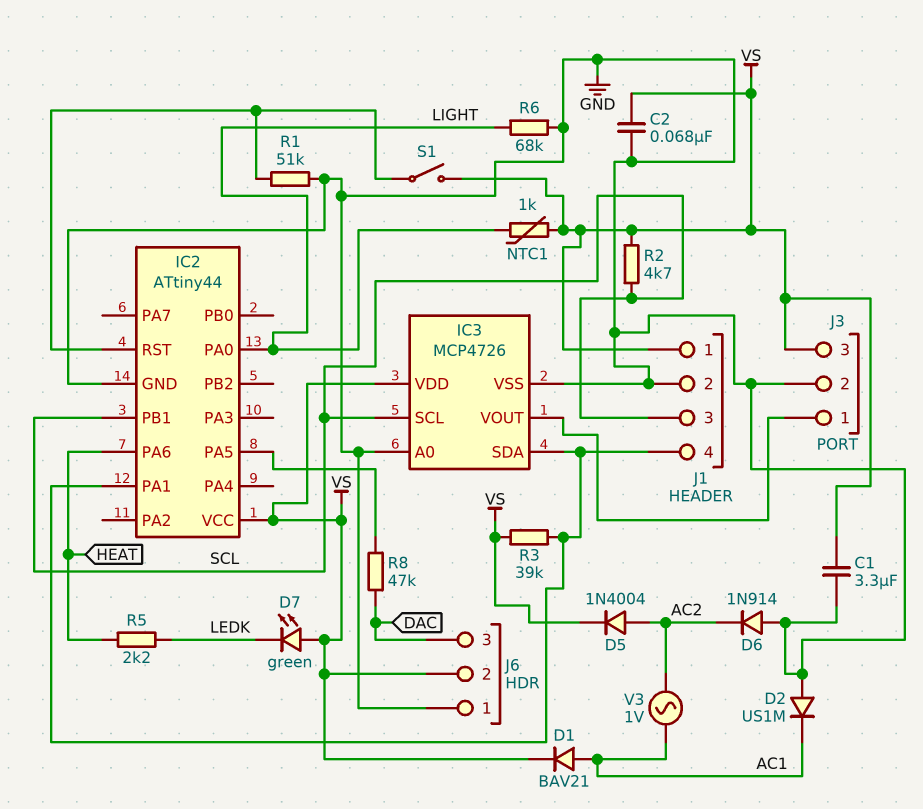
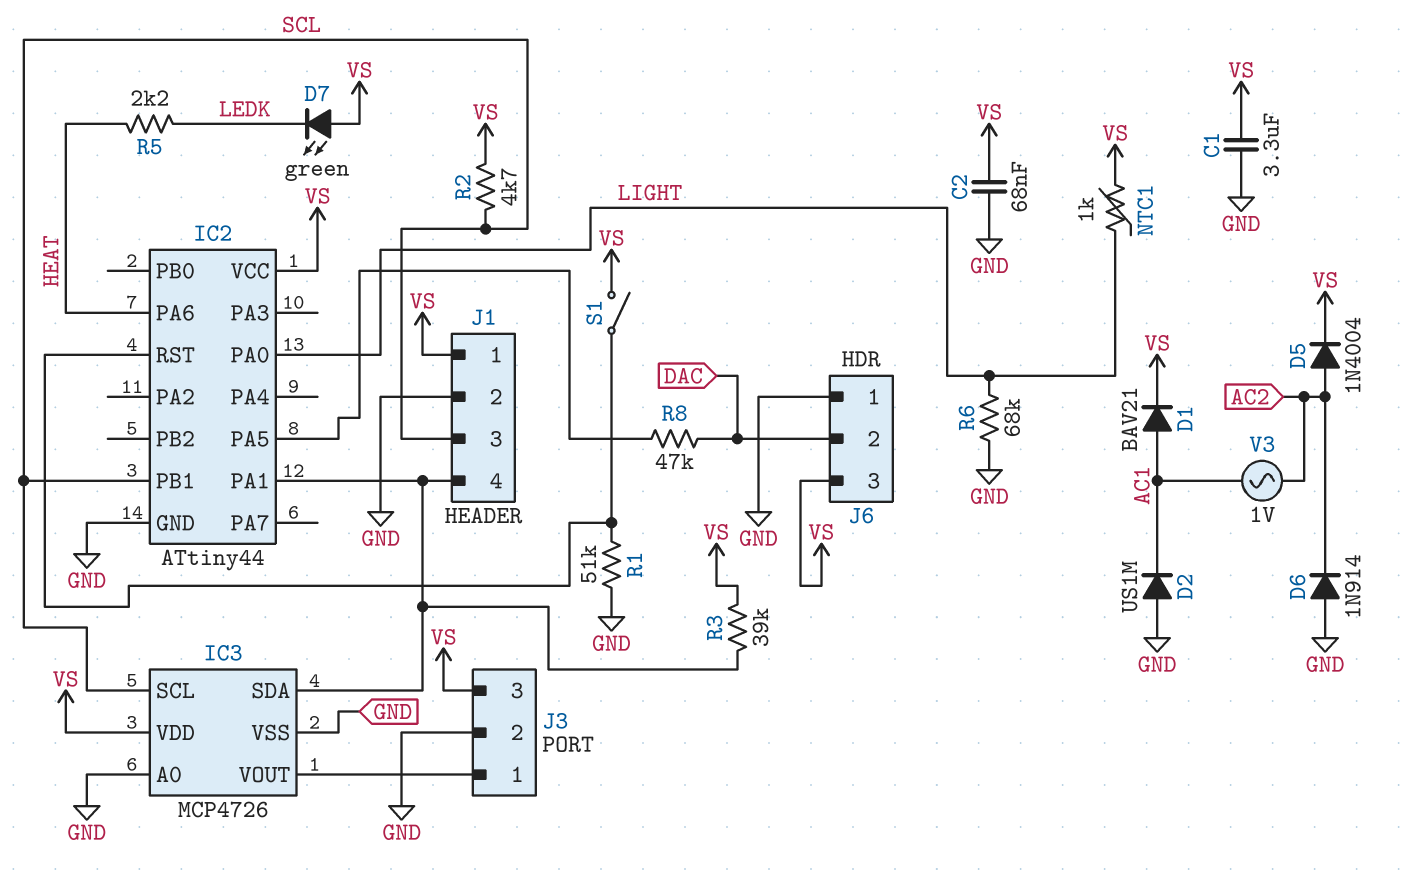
J6 pin 2: VS -> DAC
J6 pin 3: DAC -> VS

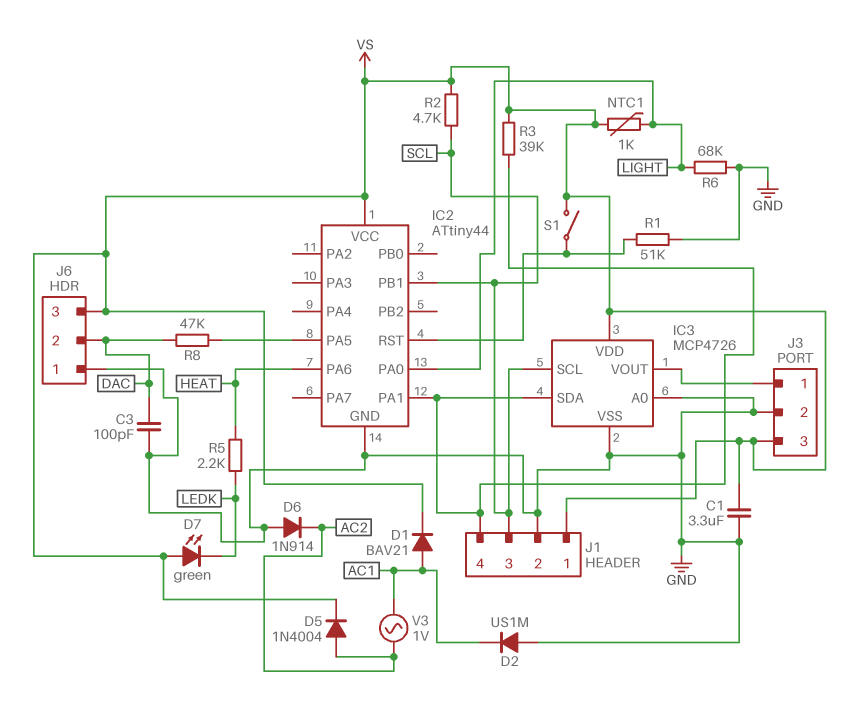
C2: 68nF (GND, VS) -> none
C3: none -> 100pF (DAC, GND)

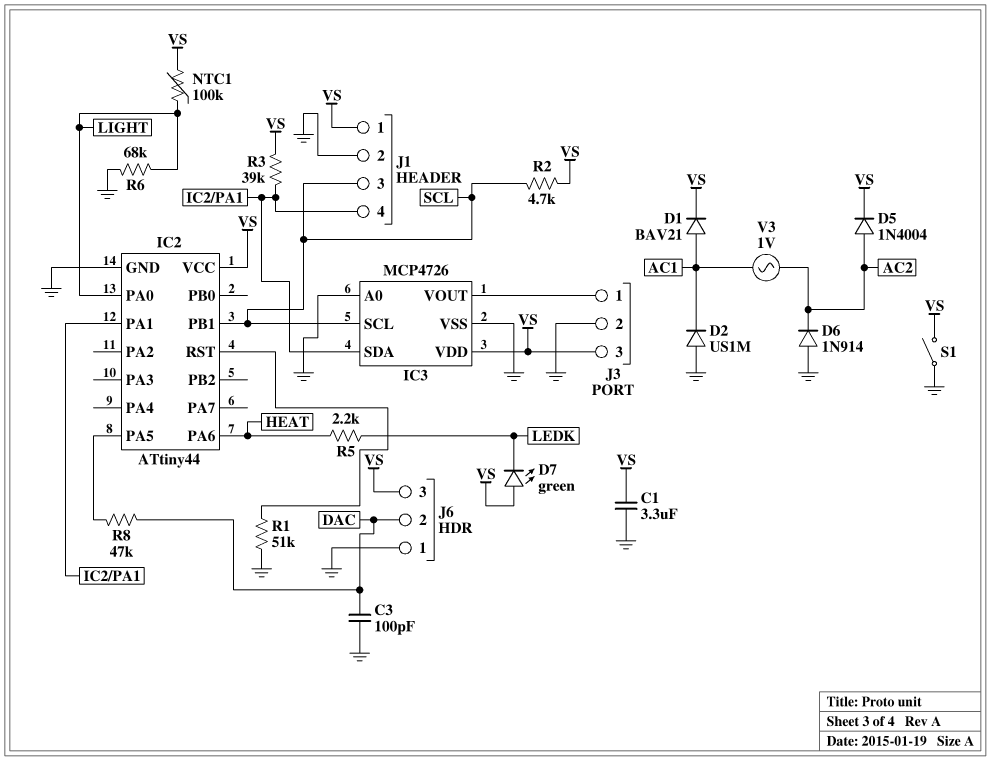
NTC1: 1k (LIGHT, VS) -> 100k (LIGHT, VS)
S1: switch (IC2/RST, VS) -> switch (GND, VS)

